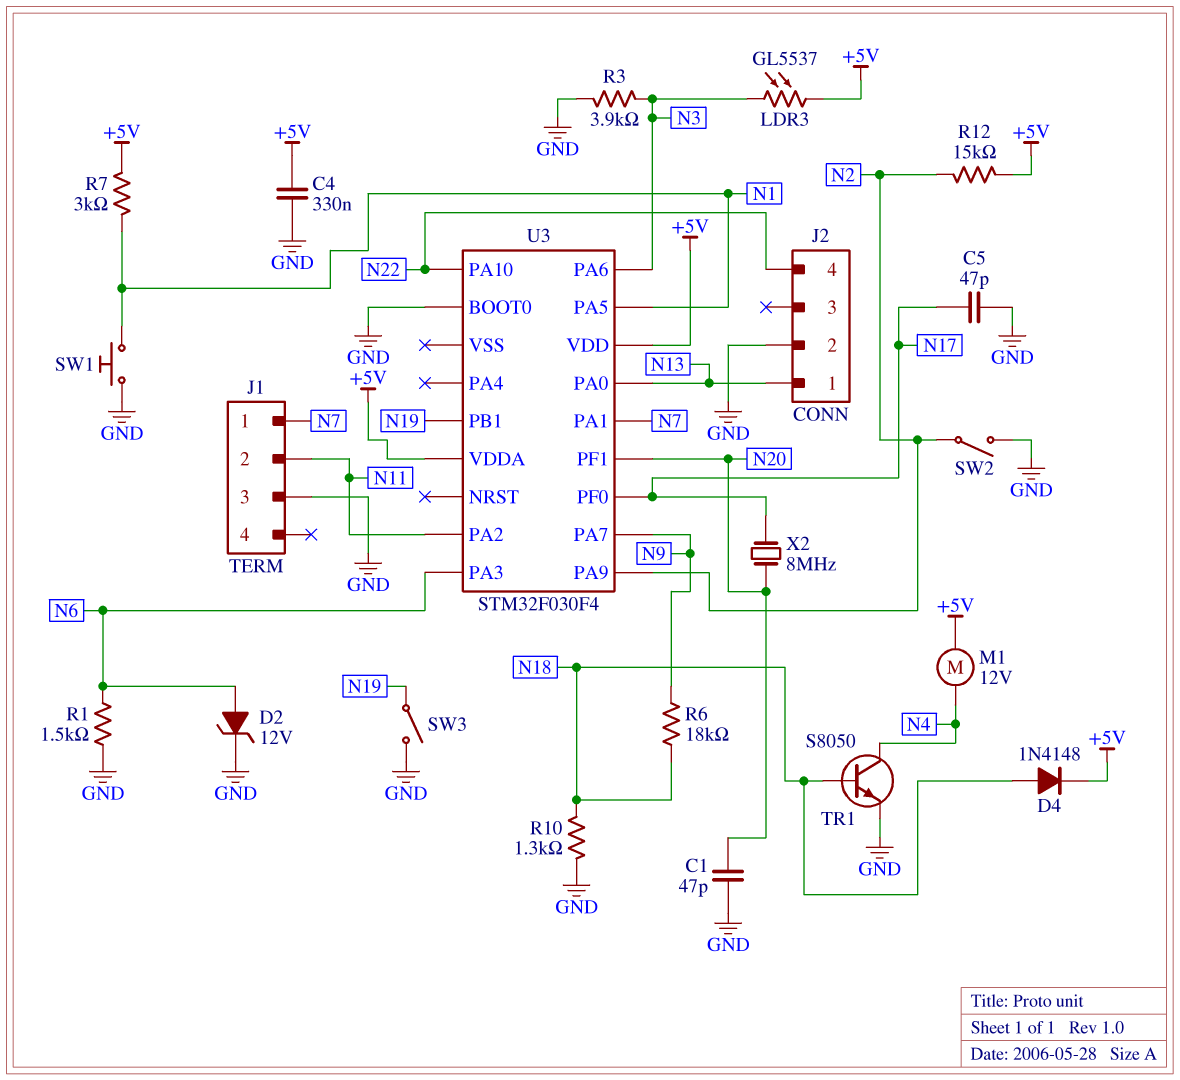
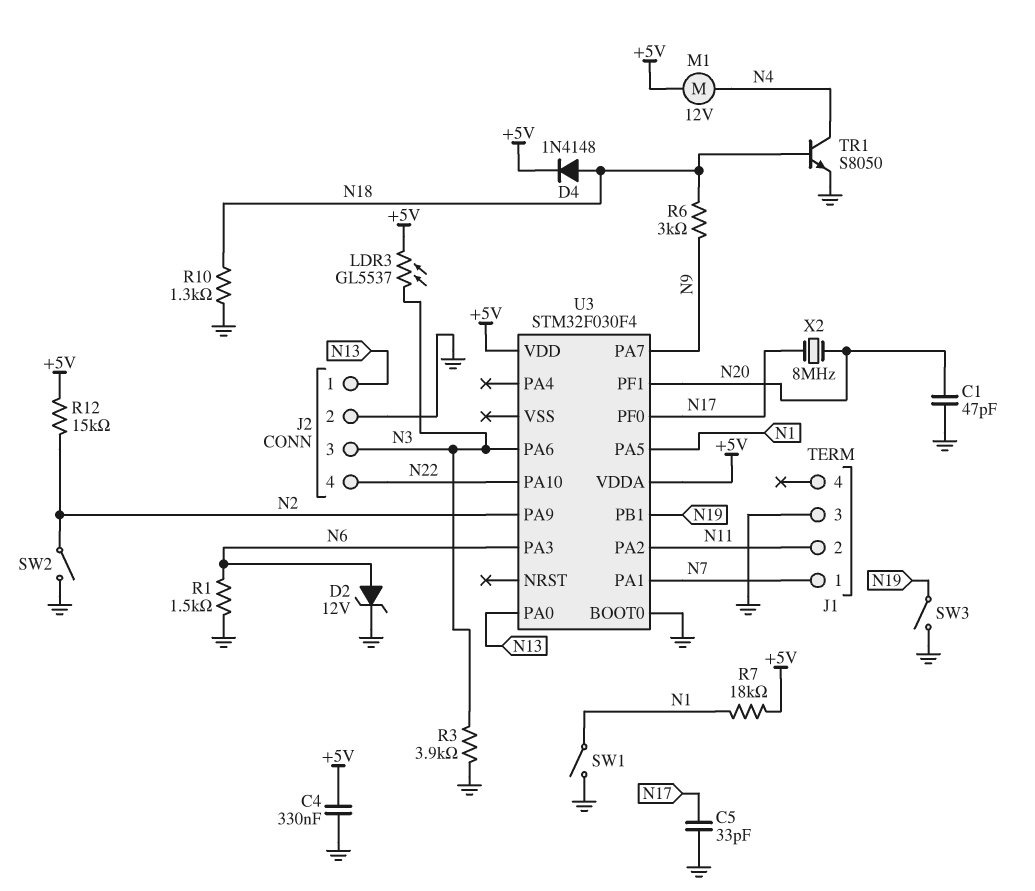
C5: 47pF (GND, N17) -> 33pF (GND, N17)
J2 pin 3: none -> N3
R6: 18k (N9, N18) -> 3k (N9, N18)
R7: 3k (+5V, N1) -> 18k (+5V, N1)
SW1: button (GND, N1) -> switch (GND, N1)

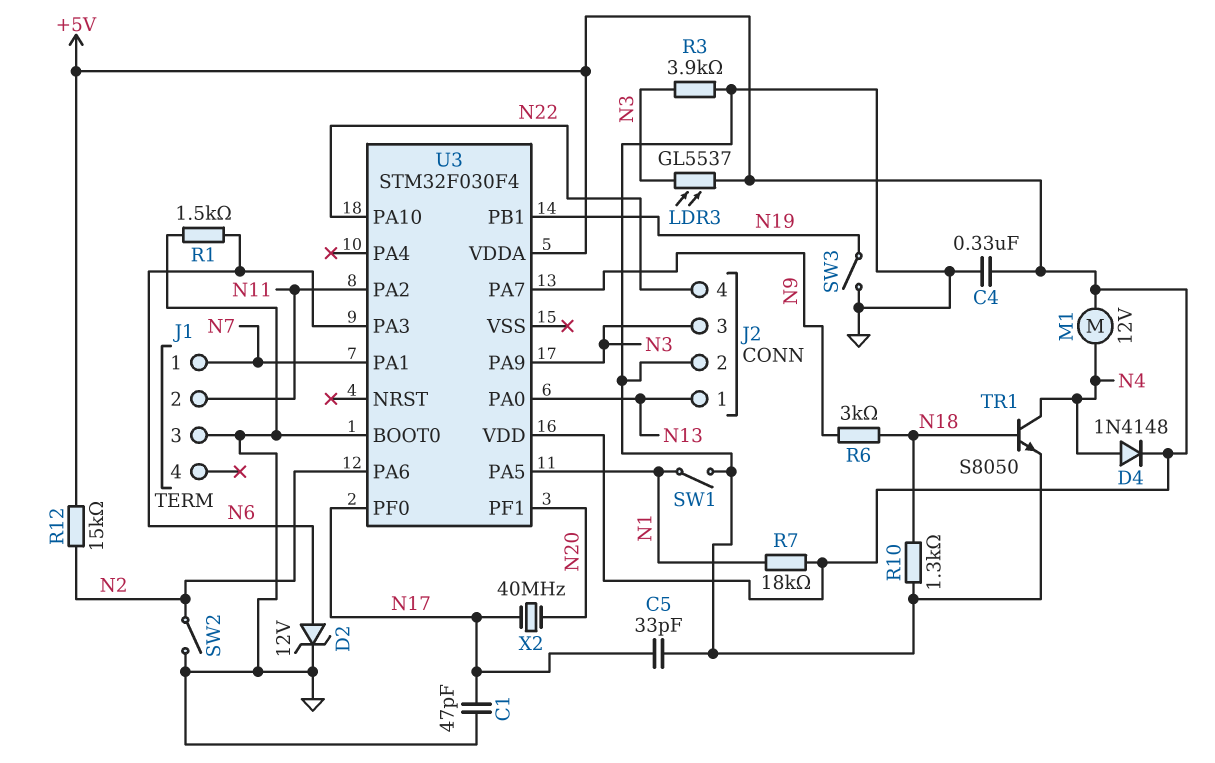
C1: 47pF (GND, N20) -> 47pF (GND, N17)
D4: diode 1N4148 (A N18, K +5V) -> diode 1N4148 (A N4, K +5V)
U3 pin PA6: N3 -> N2
U3 pin PA9: N2 -> N3
X2: 8MHz (N17, N20) -> 40MHz (N17, N20)

